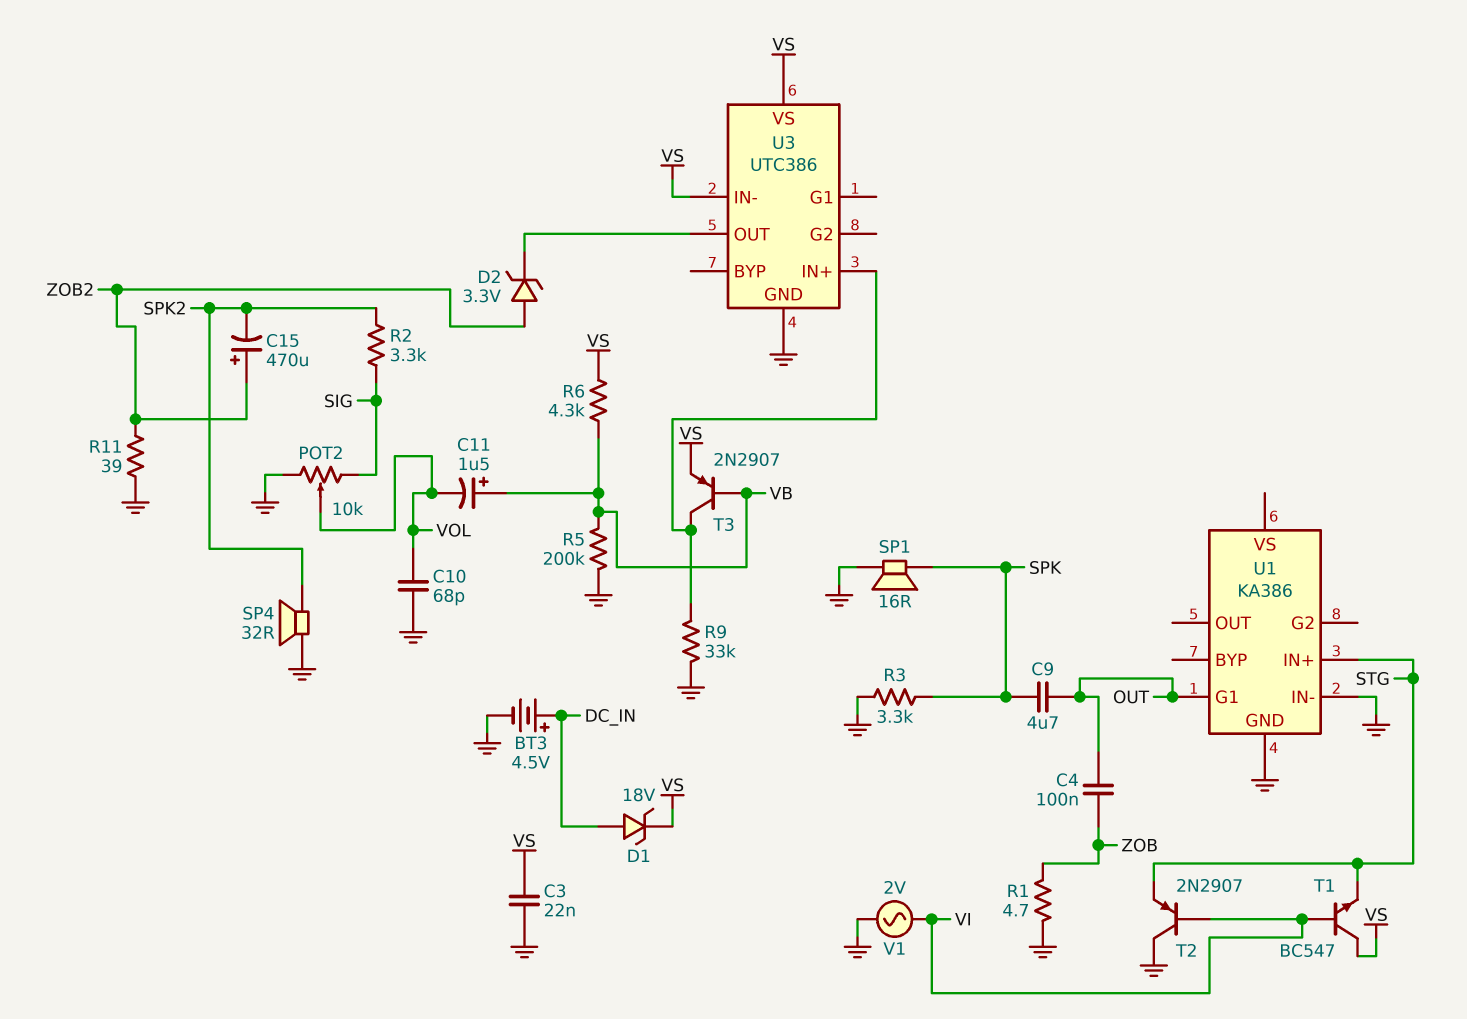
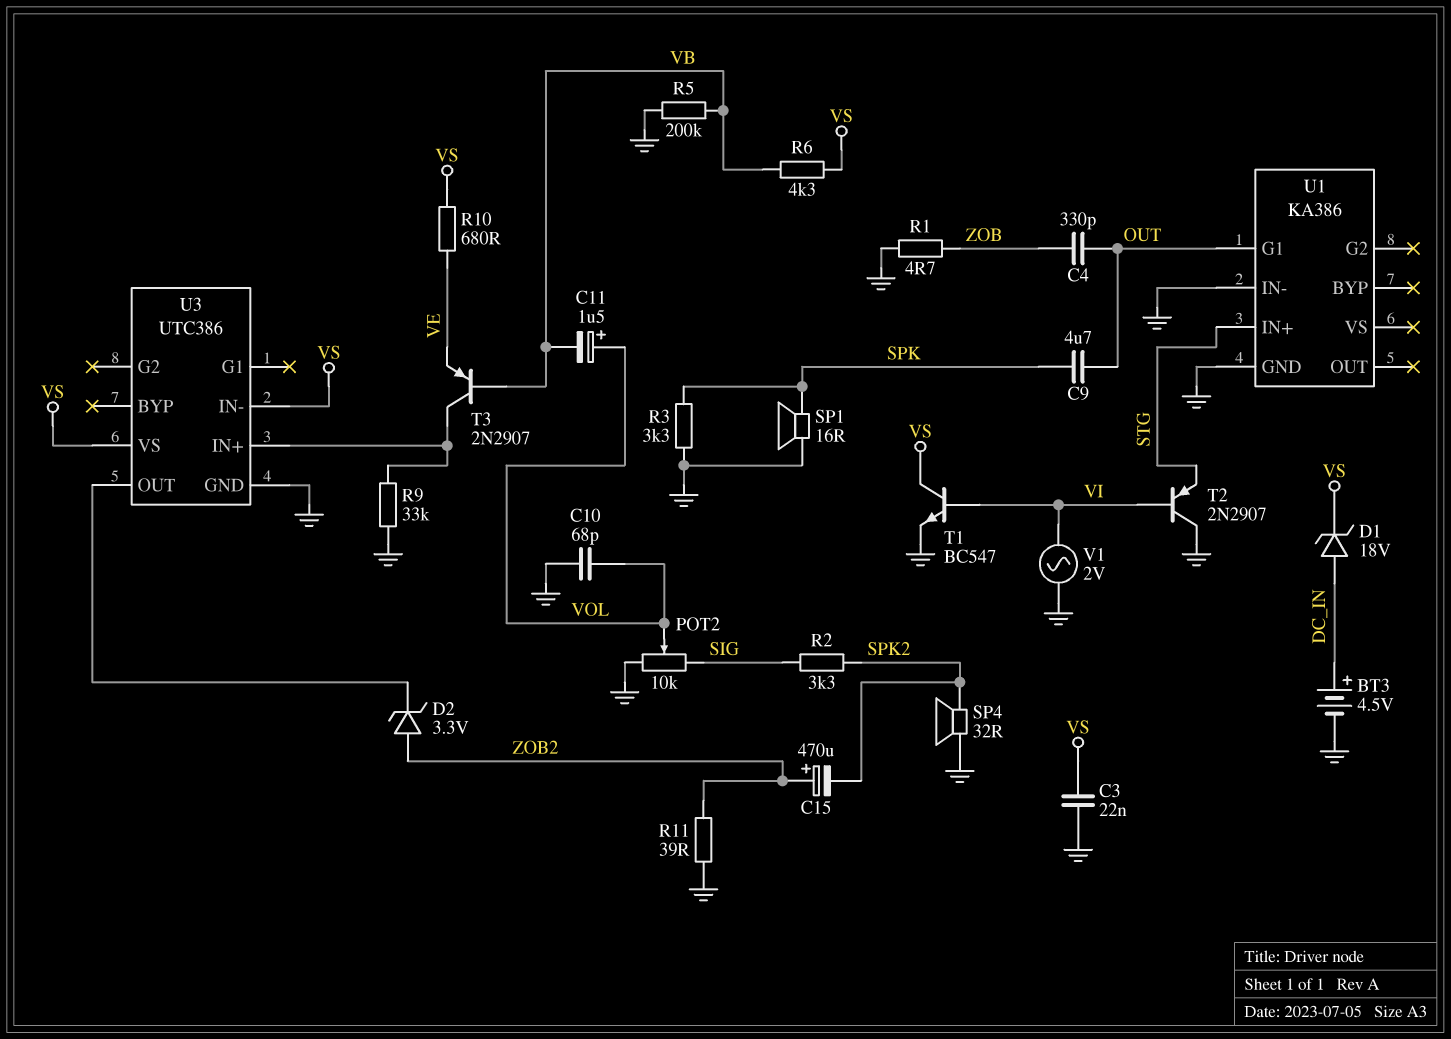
C4: 100nF (OUT, ZOB) -> 330pF (OUT, ZOB)
C11: 1.5uF (plus VB, minus VOL) -> 1.5uF (plus VOL, minus VB)
R10: none -> 680 (VE, VS)
T1: NPN BC547 (B VI, C VS, E STG) -> NPN BC547 (B VI, C VS, E GND)
T3: PNP 2N2907 (B VB, C U3/IN+, E VS) -> PNP 2N2907 (B VB, C U3/IN+, E VE)

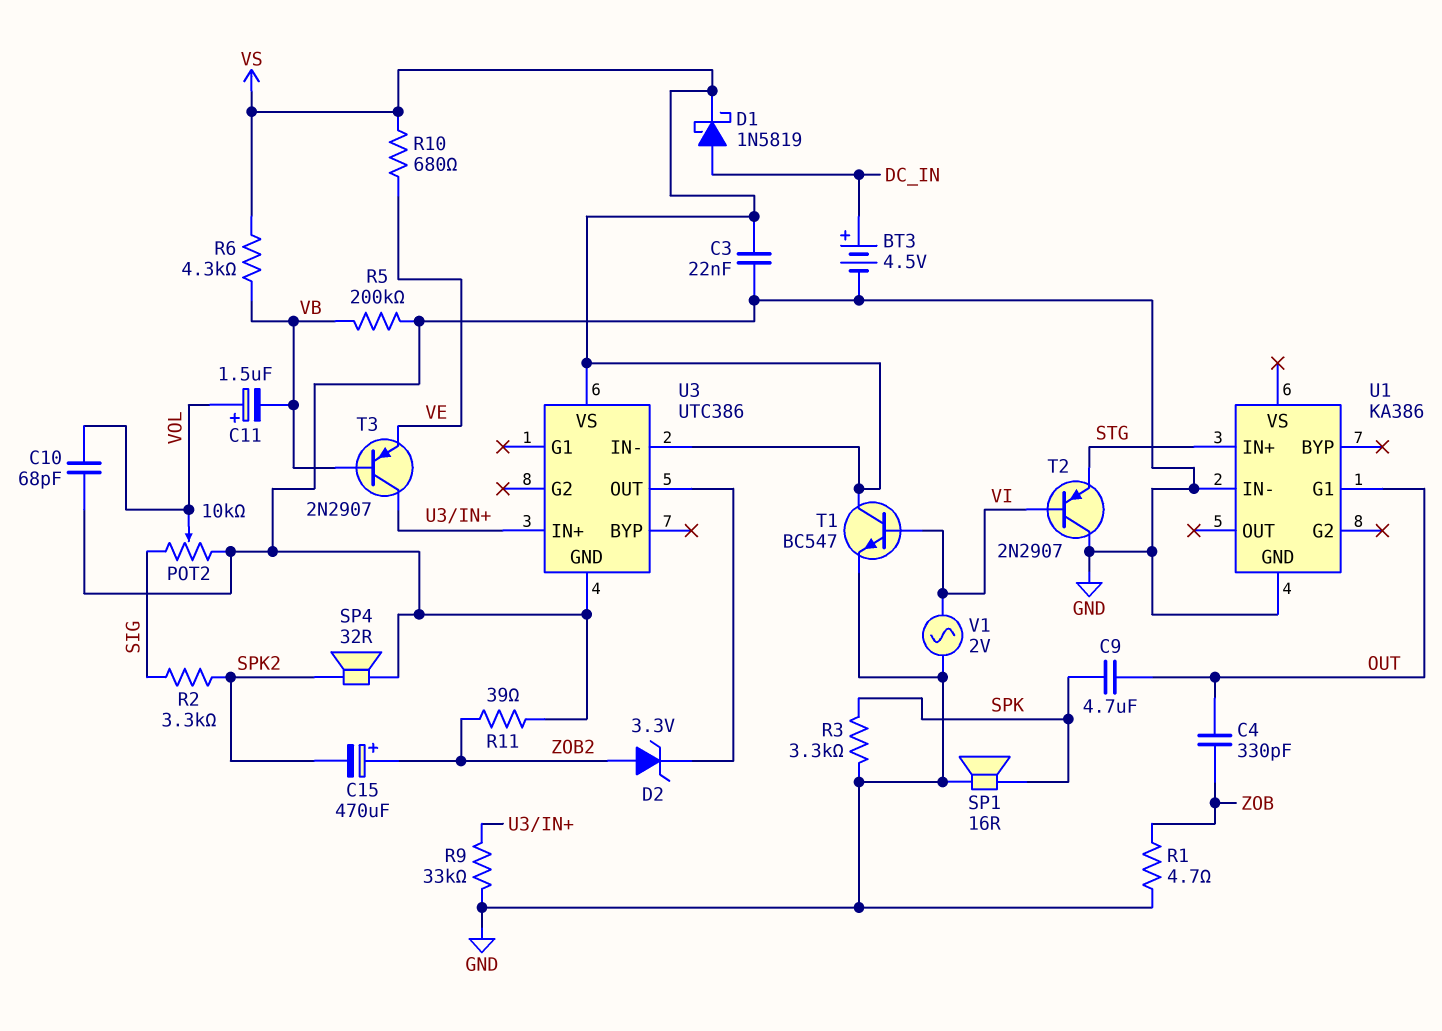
D1: zener 18V (A DC_IN, K VS) -> schottky 1N5819 (A DC_IN, K VS)

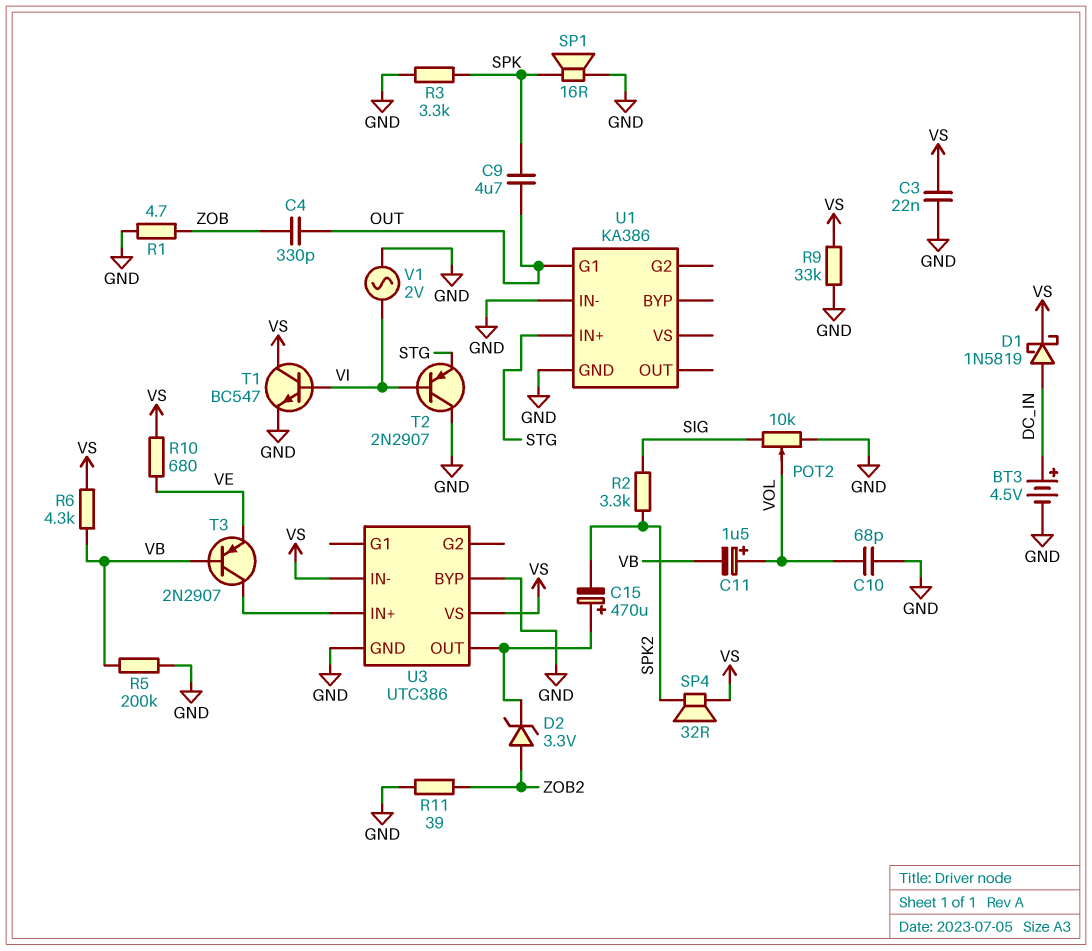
C15: 470uF (plus ZOB2, minus SPK2) -> 470uF (plus U3/OUT, minus SPK2)
R9: 33k (GND, U3/IN+) -> 33k (GND, VS)
SP4: speaker 32R (GND, SPK2) -> speaker 32R (SPK2, VS)
U3 pin BYP: none -> GND

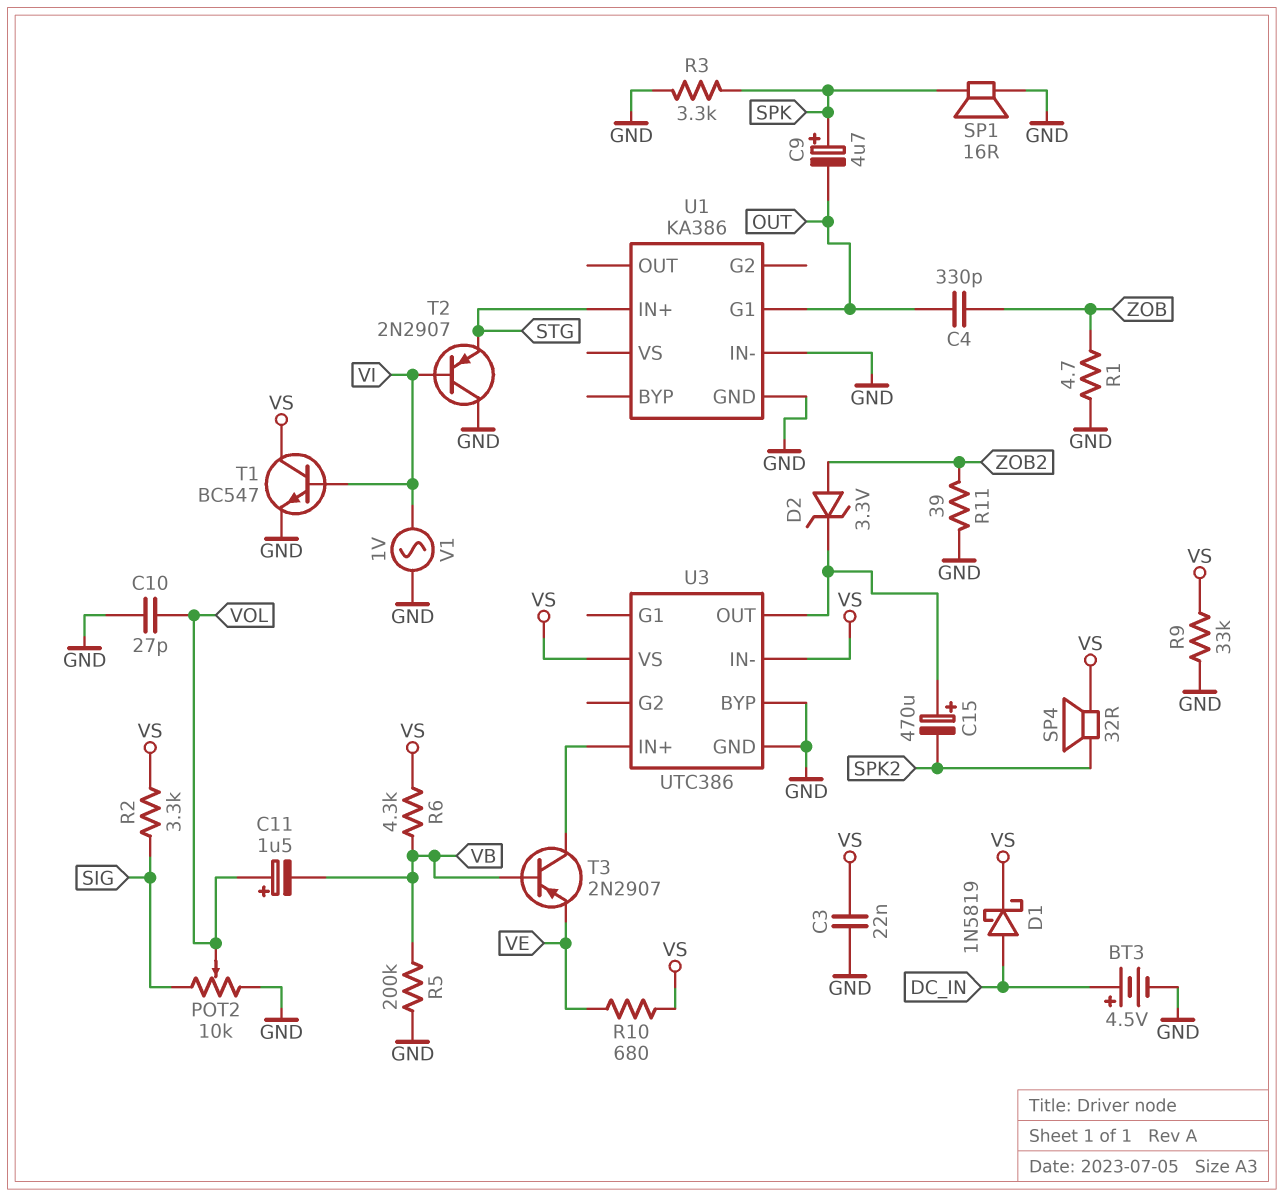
C9: 4.7uF (OUT, SPK) -> 4.7uF (plus SPK, minus OUT)
C10: 68pF (GND, VOL) -> 27pF (GND, VOL)
R2: 3.3k (SIG, SPK2) -> 3.3k (SIG, VS)
V1: AC 2V (GND, VI) -> AC 1V (GND, VI)

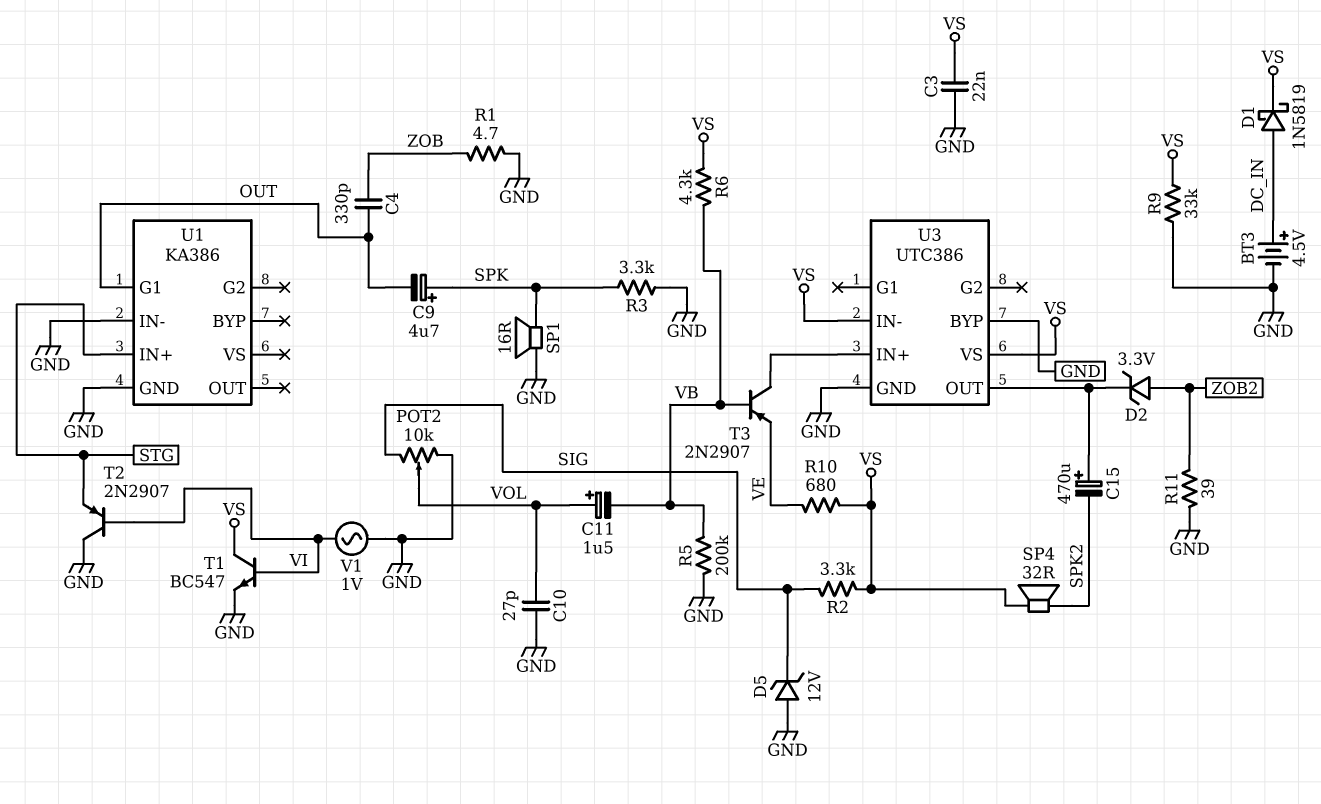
D5: none -> zener 12V (A GND, K SIG)

